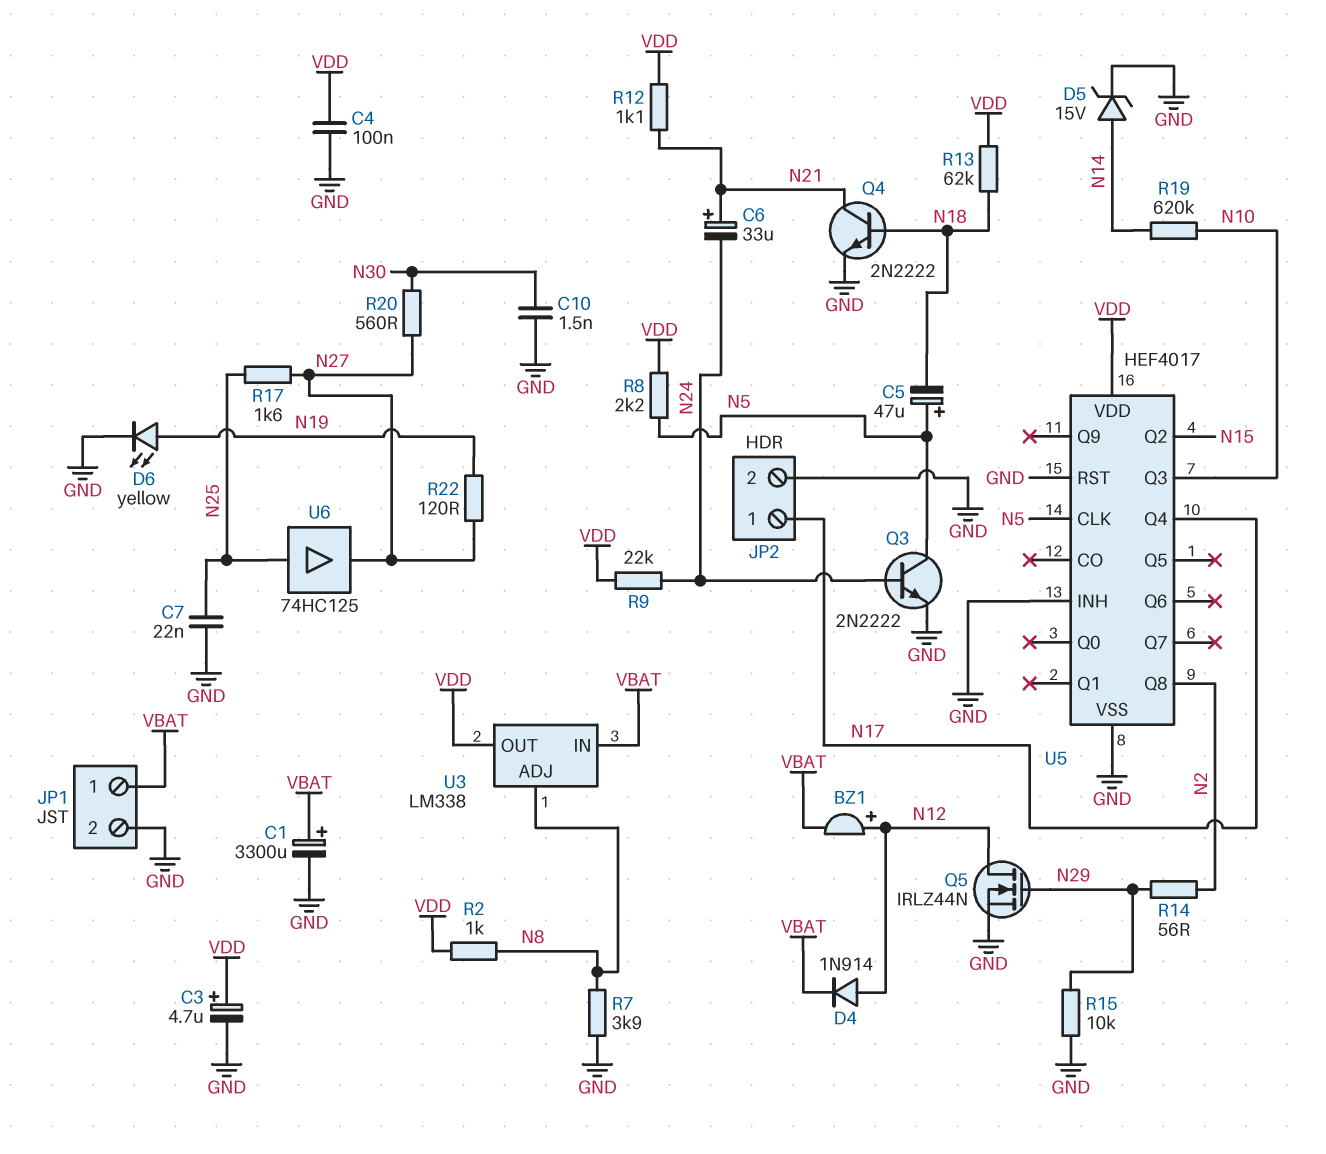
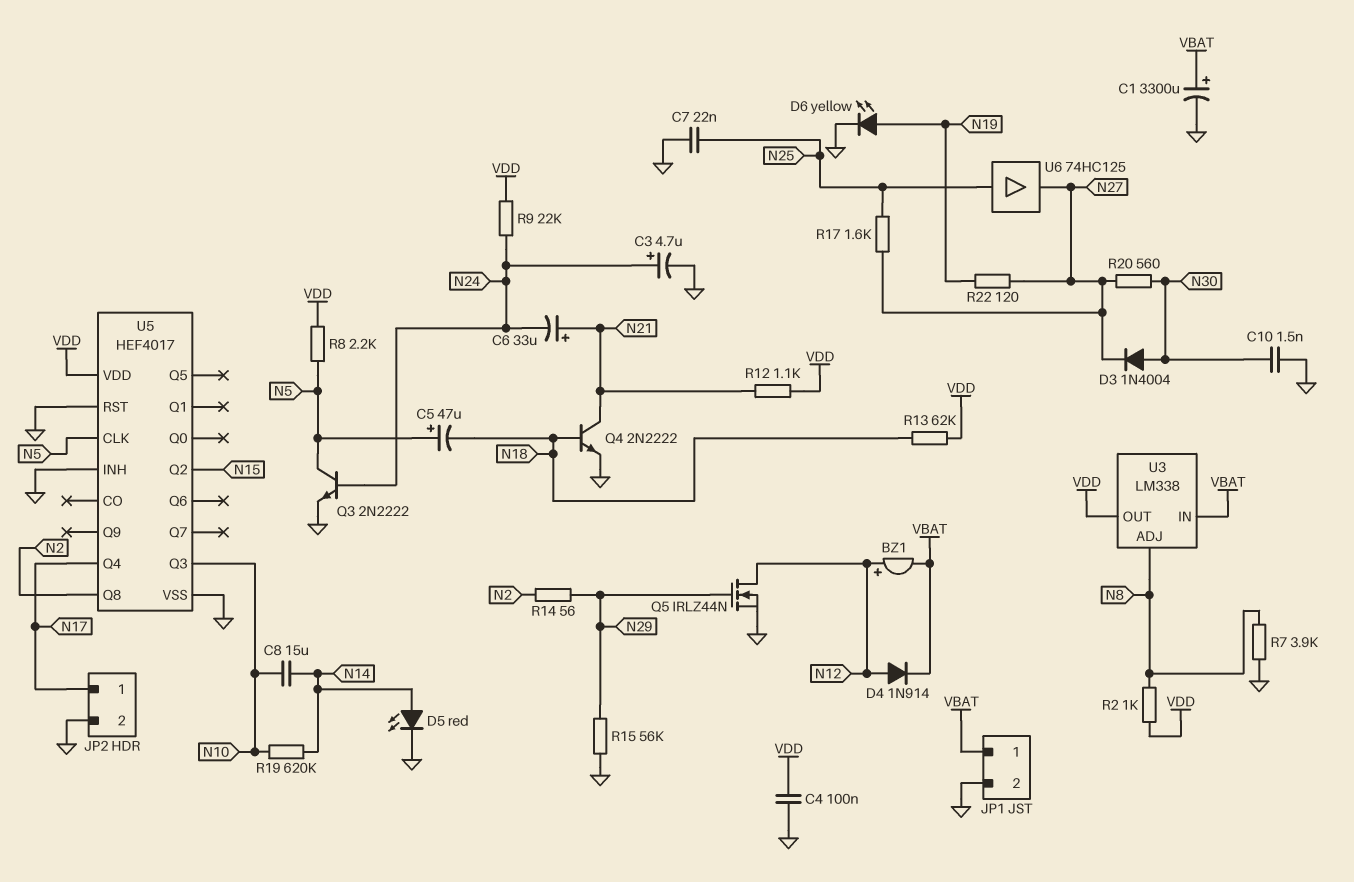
C3: 4.7uF (plus VDD, minus GND) -> 4.7uF (plus N24, minus GND)
C8: none -> 15uF (N10, N14)
D3: none -> diode 1N4004 (A N30, K N27)
D5: zener 15V (A N14, K GND) -> LED red (A N14, K GND)
R15: 10k (GND, N29) -> 56k (GND, N29)

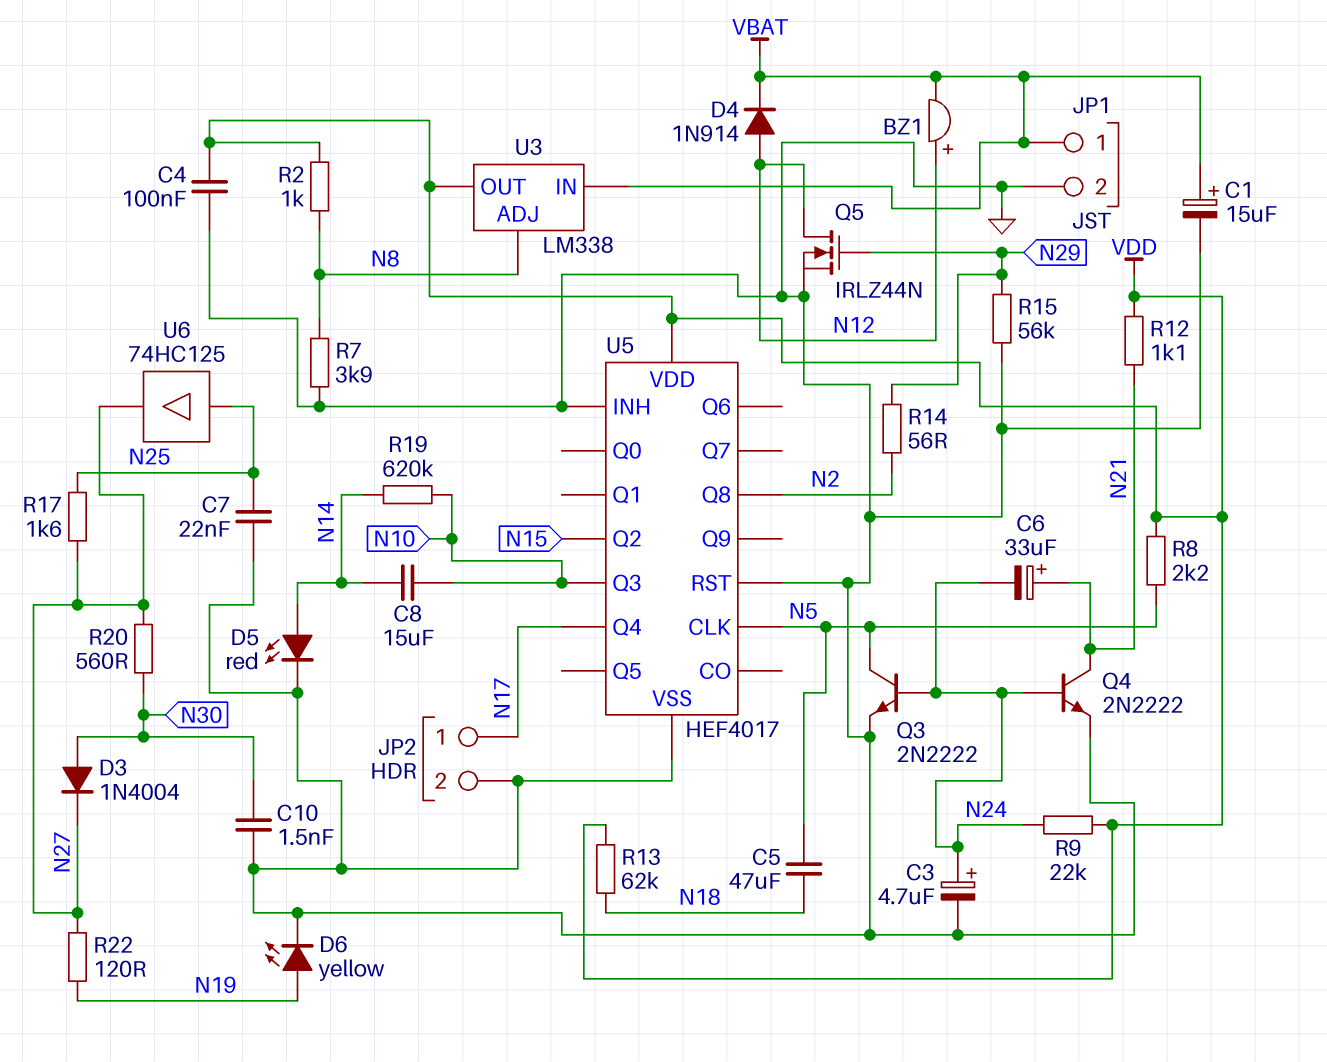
C1: 3300uF (plus VBAT, minus GND) -> 15uF (plus VBAT, minus GND)
C5: 47uF (plus N5, minus N18) -> 47uF (N5, N18)
Q4: NPN 2N2222 (B N18, C N21, E GND) -> NPN 2N2222 (B N24, C N21, E GND)

